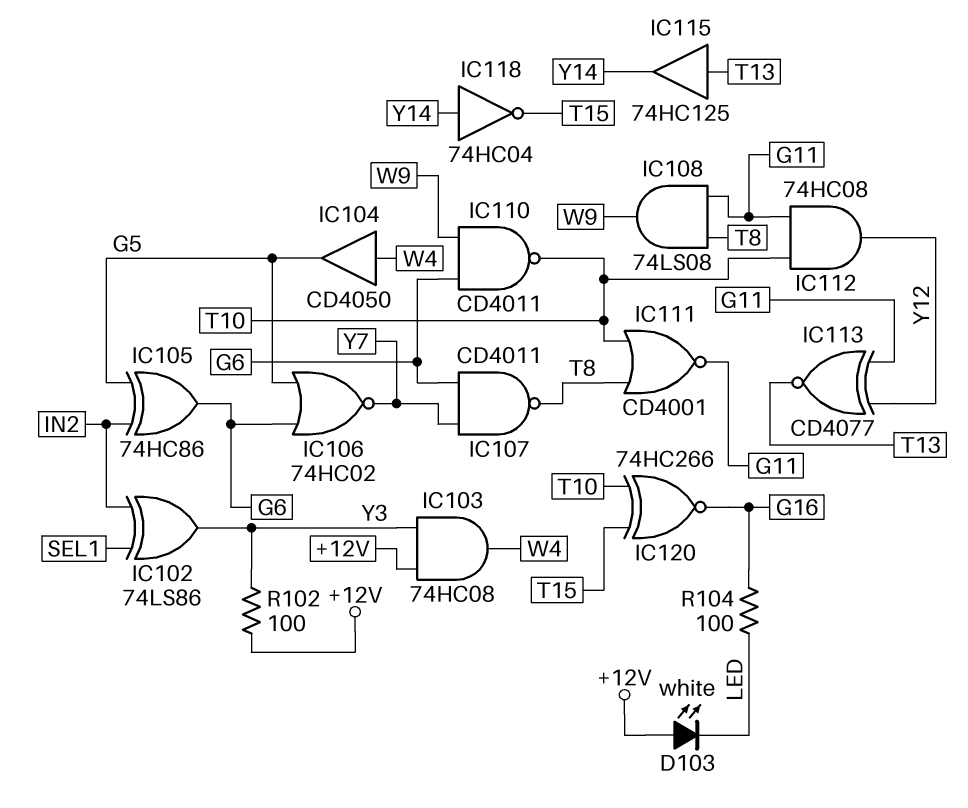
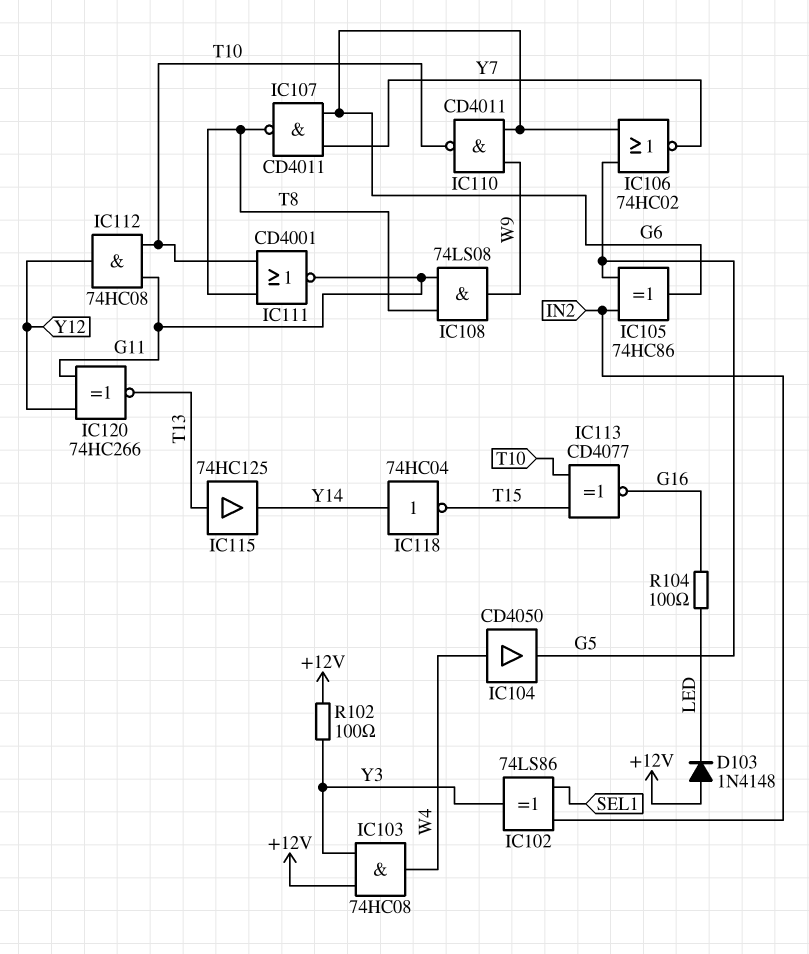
D103: LED white (A +12V, K LED) -> diode 1N4148 (A +12V, K LED)
IC113: XNOR CD4077 (in G11, in Y12, out T13) -> XNOR CD4077 (in T10, in T15, out G16)
IC120: XNOR 74HC266 (in T10, in T15, out G16) -> XNOR 74HC266 (in G11, in Y12, out T13)

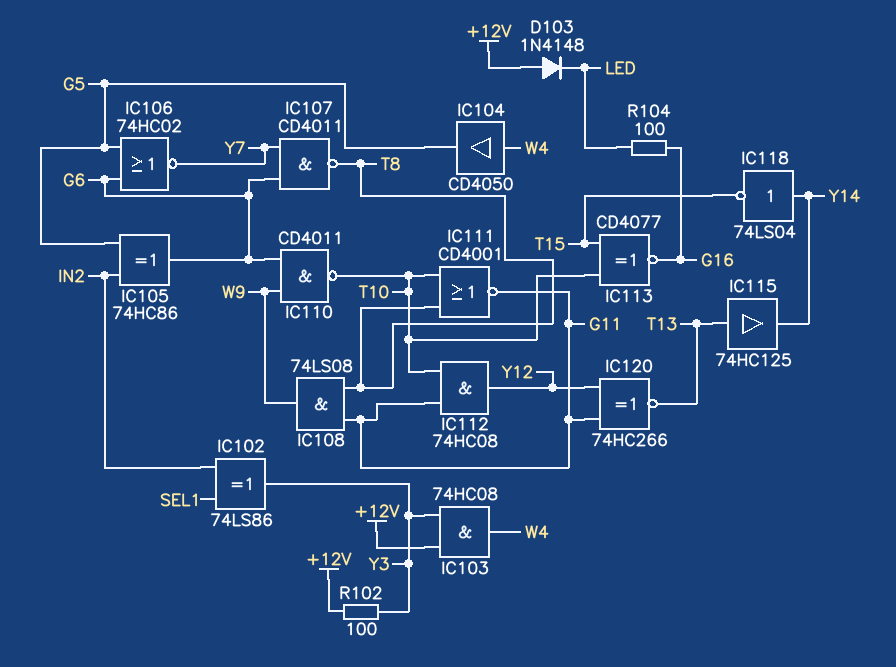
IC118: NOT 74HC04 (in Y14, out T15) -> NOT 74LS04 (in Y14, out T15)

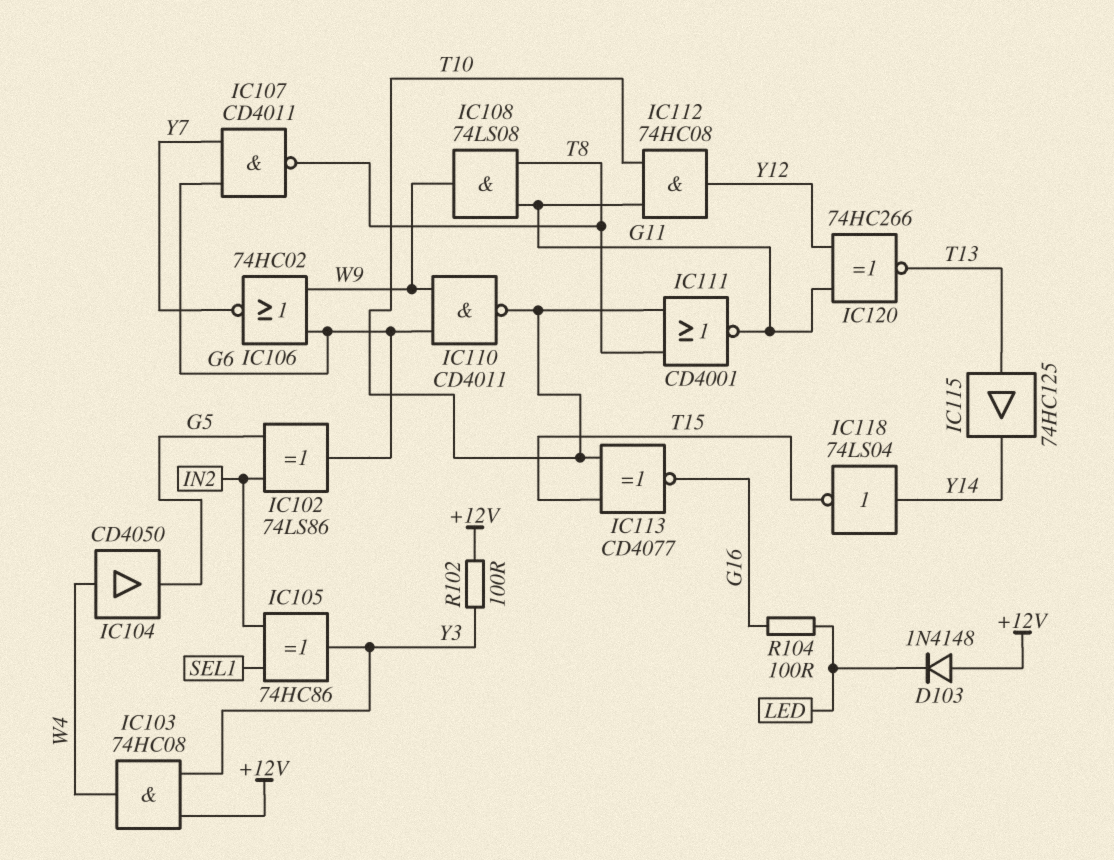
IC102: XOR 74LS86 (in IN2, in SEL1, out Y3) -> XOR 74LS86 (in G5, in IN2, out G6)
IC105: XOR 74HC86 (in G5, in IN2, out G6) -> XOR 74HC86 (in IN2, in SEL1, out Y3)
IC106: NOR 74HC02 (in G5, in G6, out Y7) -> NOR 74HC02 (in G6, in W9, out Y7)

